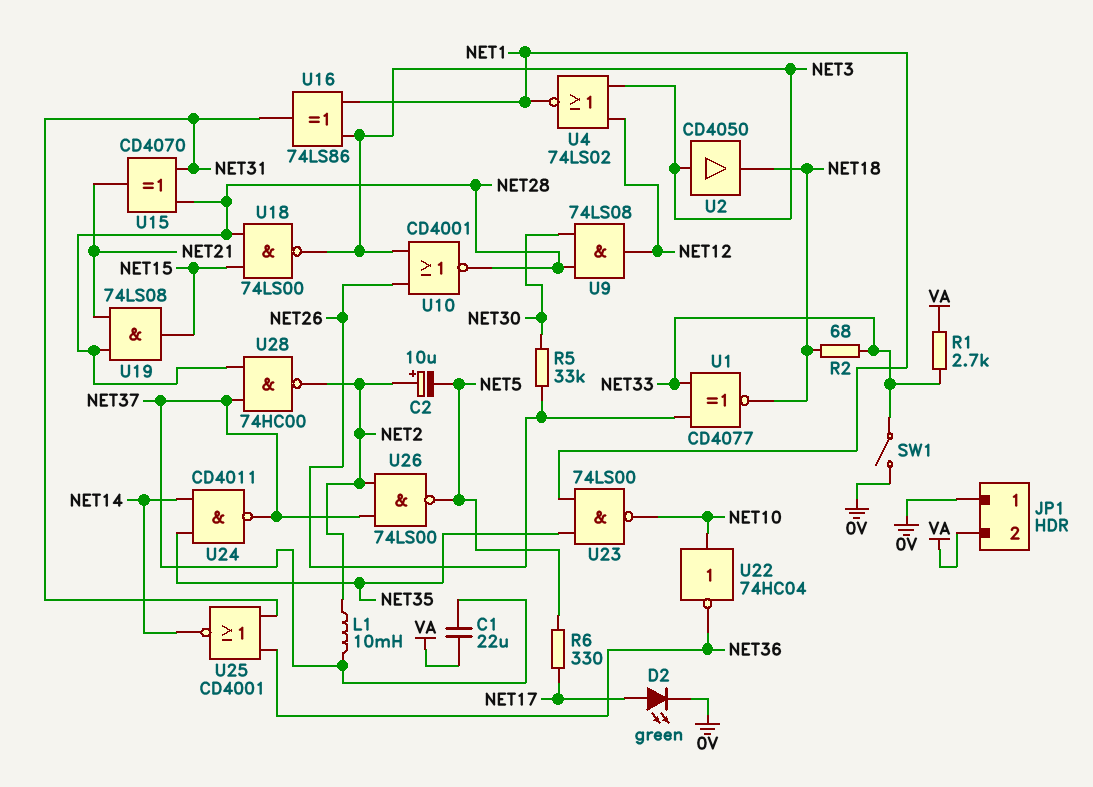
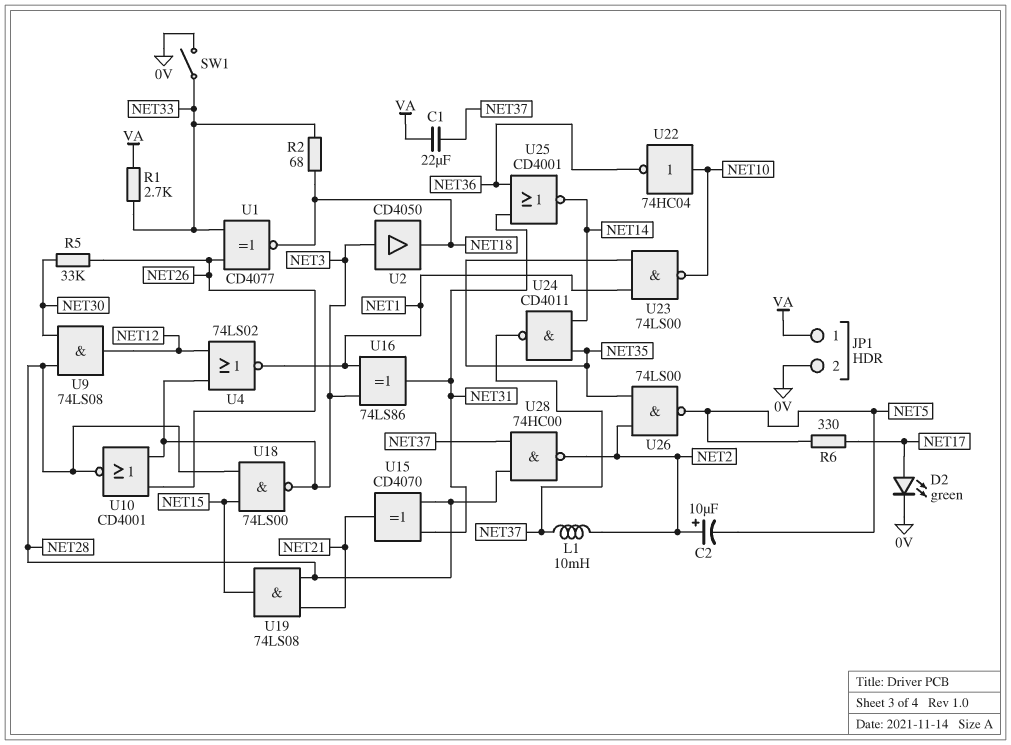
JP1 pin 1: 0V -> VA
JP1 pin 2: VA -> 0V
U26: NAND 74LS00 (in NET2, in NET37, out NET5) -> NAND 74LS00 (in NET2, in NET35, out NET5)

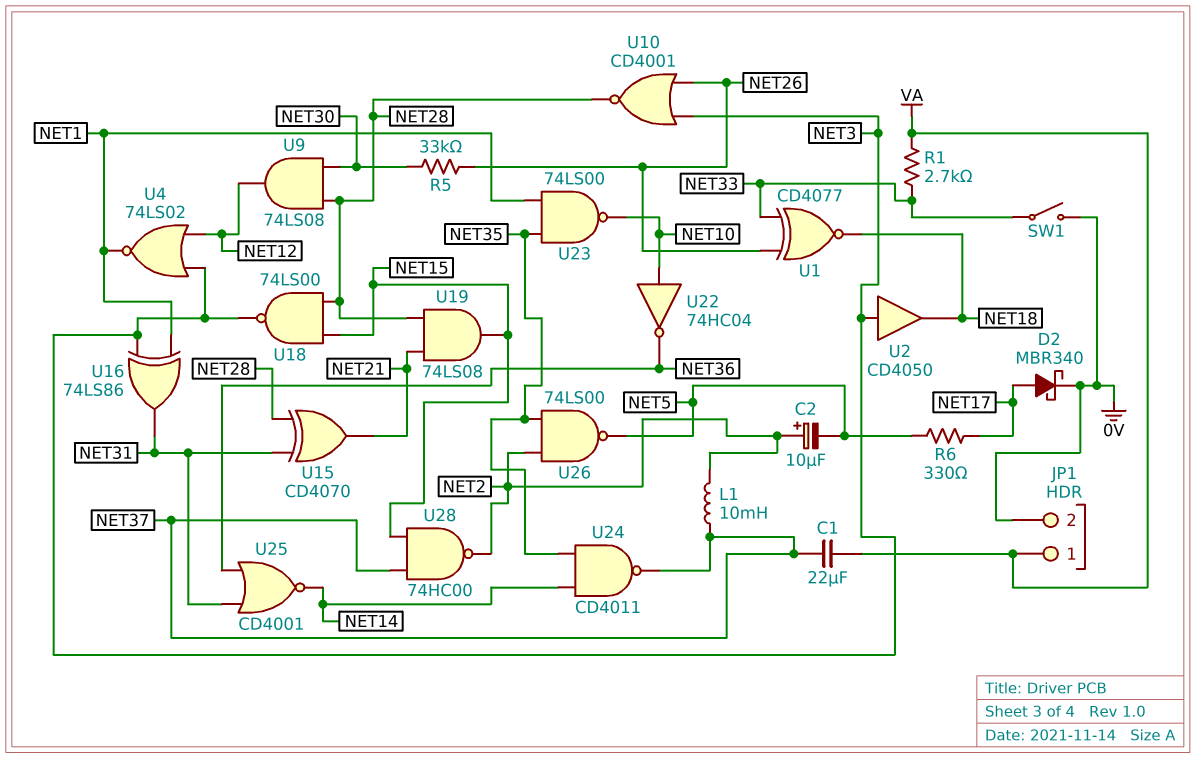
D2: LED green (A NET17, K 0V) -> schottky MBR340 (A NET17, K 0V)
R2: 68 (NET18, NET33) -> none
U28: NAND 74HC00 (in NET28, in NET37, out NET2) -> NAND 74HC00 (in NET15, in NET37, out NET2)

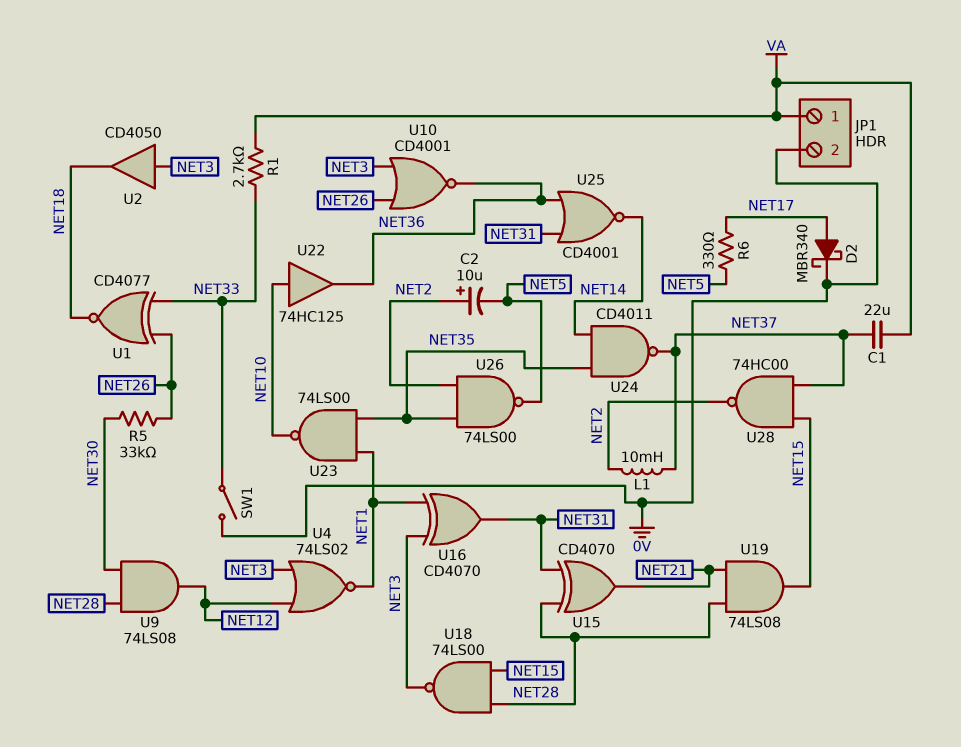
U10: NOR CD4001 (in NET3, in NET26, out NET28) -> NOR CD4001 (in NET3, in NET26, out NET36)
U16: XOR 74LS86 (in NET1, in NET3, out NET31) -> XOR CD4070 (in NET1, in NET3, out NET31)
U22: NOT 74HC04 (in NET10, out NET36) -> buffer 74HC125 (in NET10, out NET36)

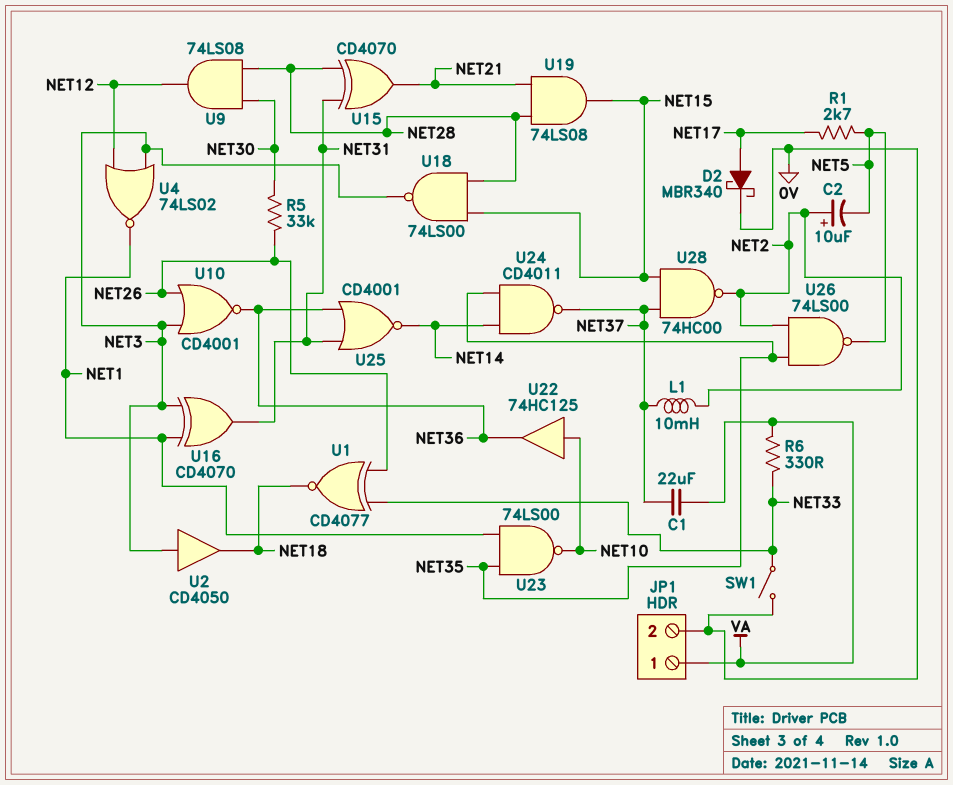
R1: 2.7k (NET33, VA) -> 2.7k (NET5, NET17)
R6: 330 (NET5, NET17) -> 330 (NET33, VA)

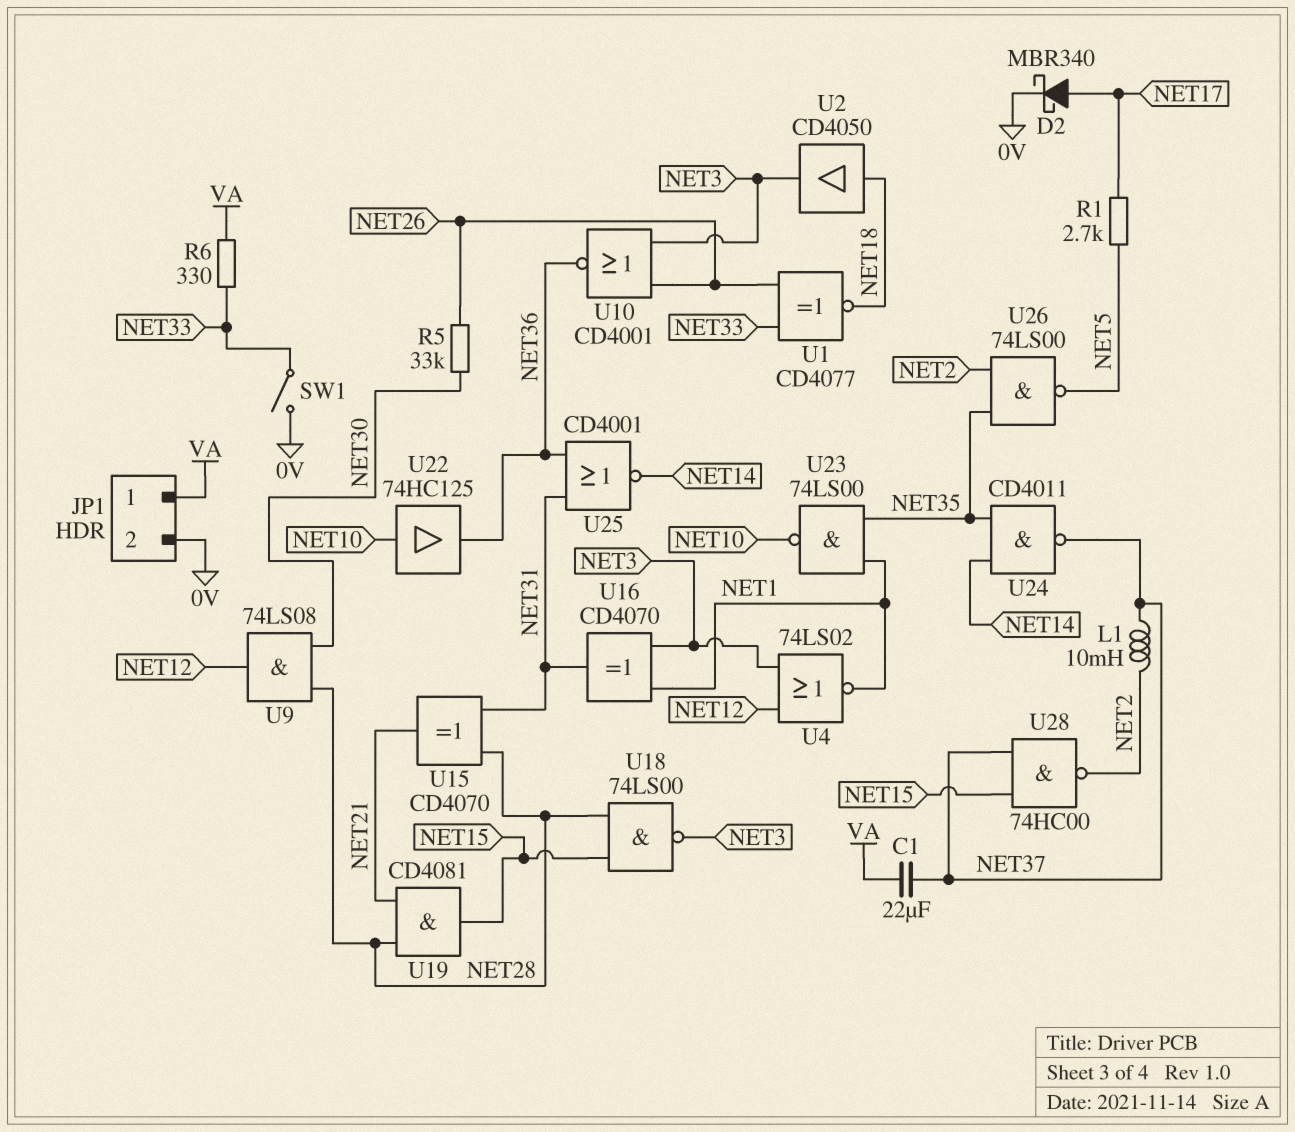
C2: 10uF (plus NET2, minus NET5) -> none
U2: buffer CD4050 (in NET3, out NET18) -> buffer CD4050 (in NET18, out NET3)
U19: AND 74LS08 (in NET21, in NET28, out NET15) -> AND CD4081 (in NET21, in NET28, out NET15)

